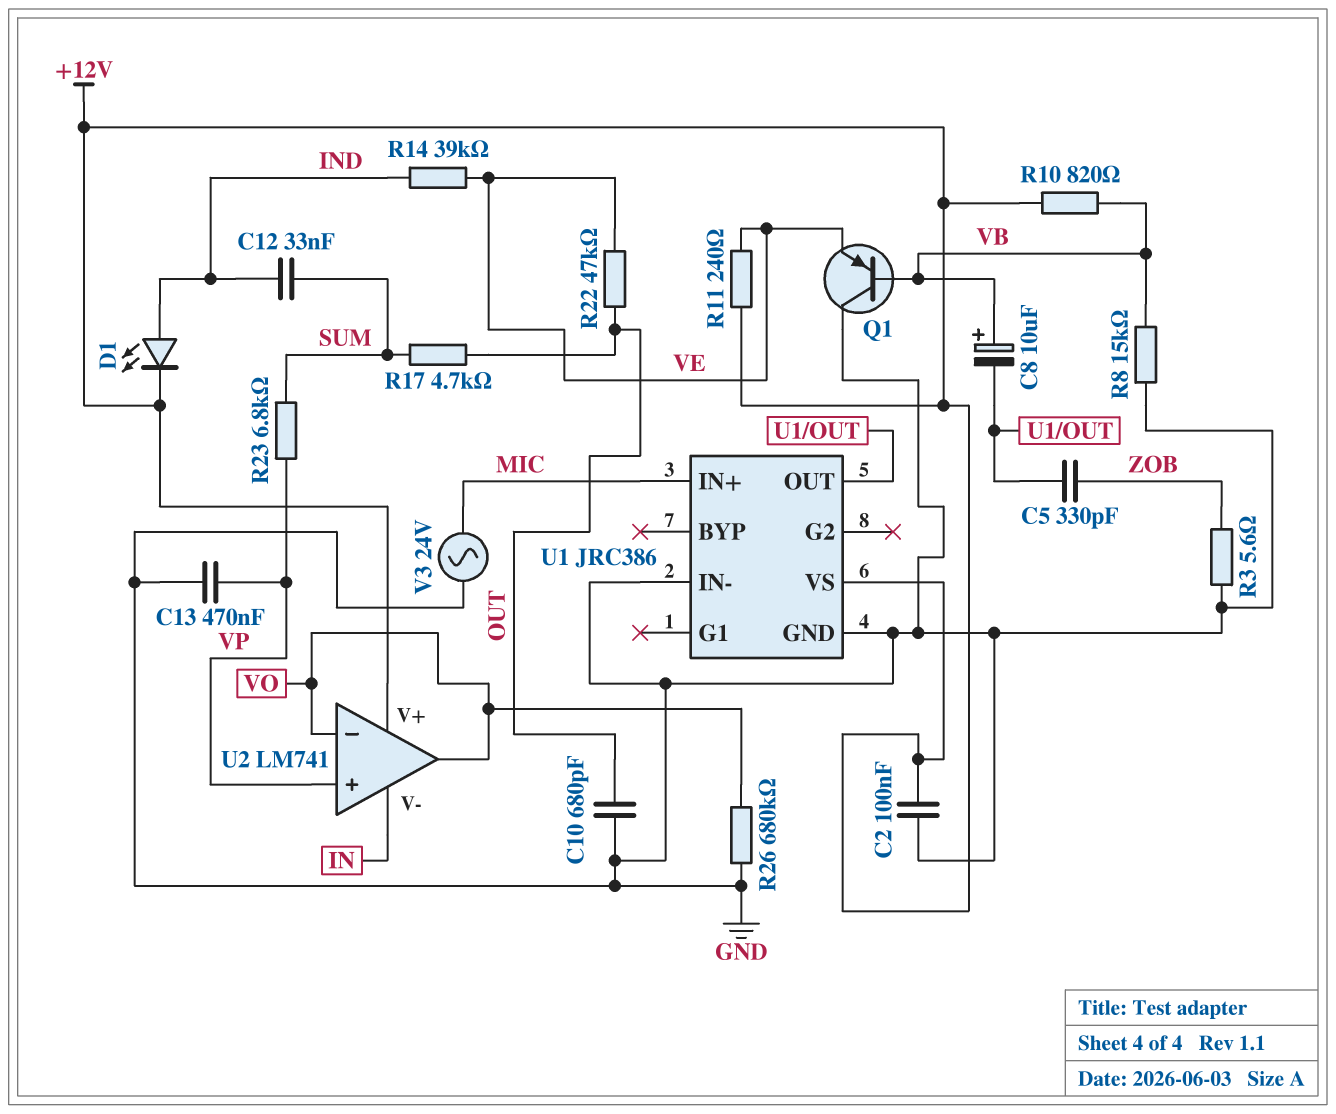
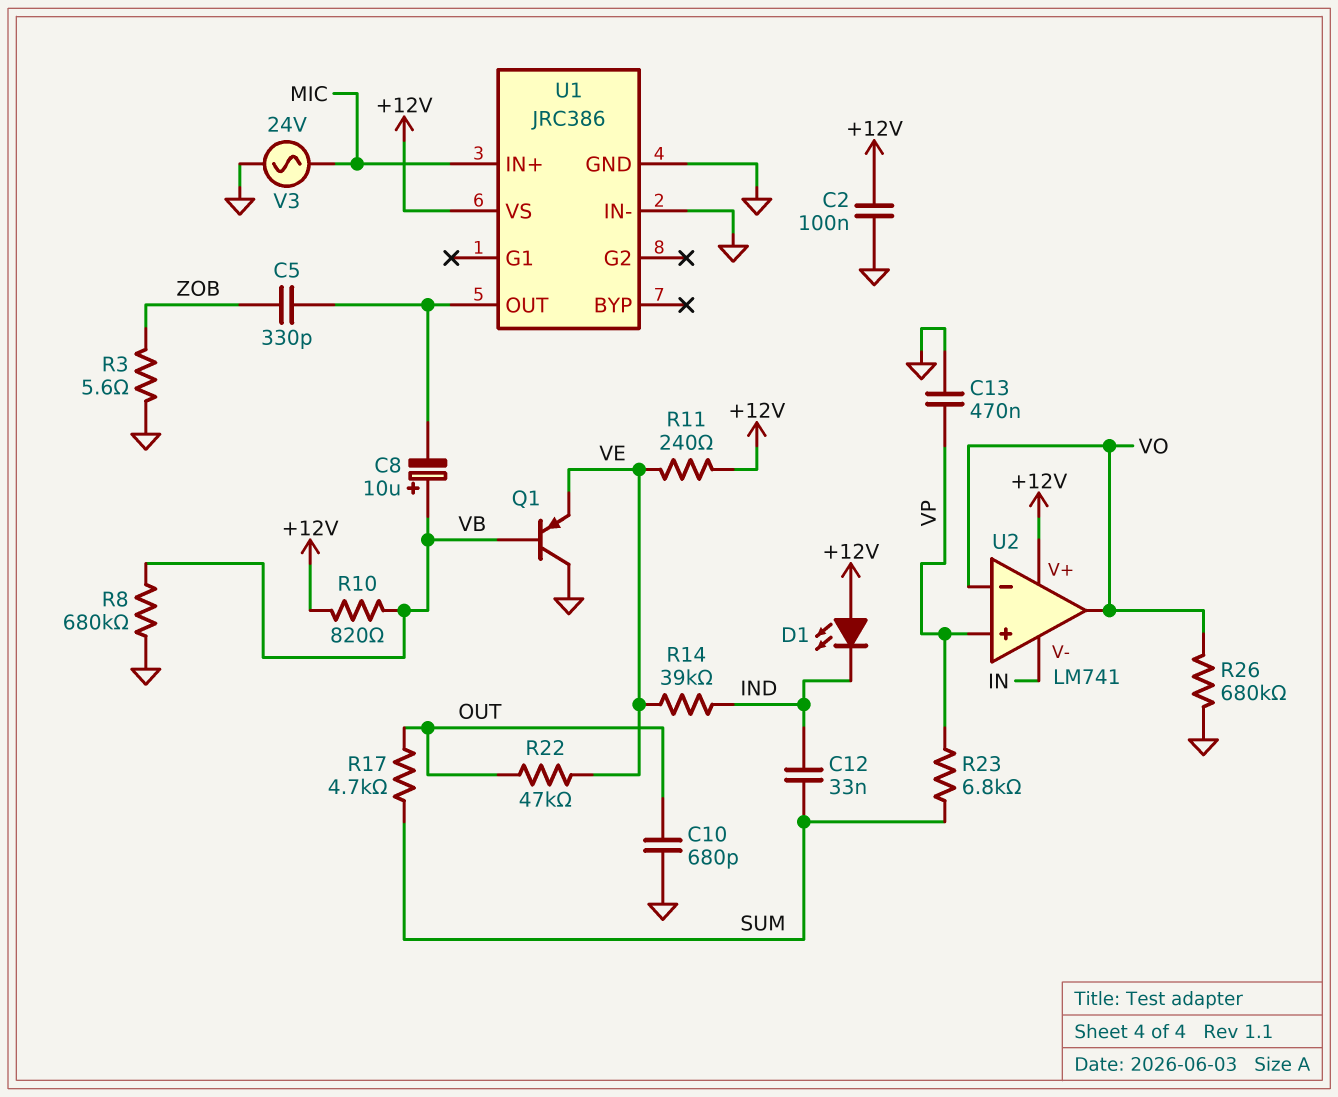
D1: LED (A IND, K +12V) -> LED (A +12V, K IND)
R8: 15k (GND, VB) -> 680k (GND, VB)

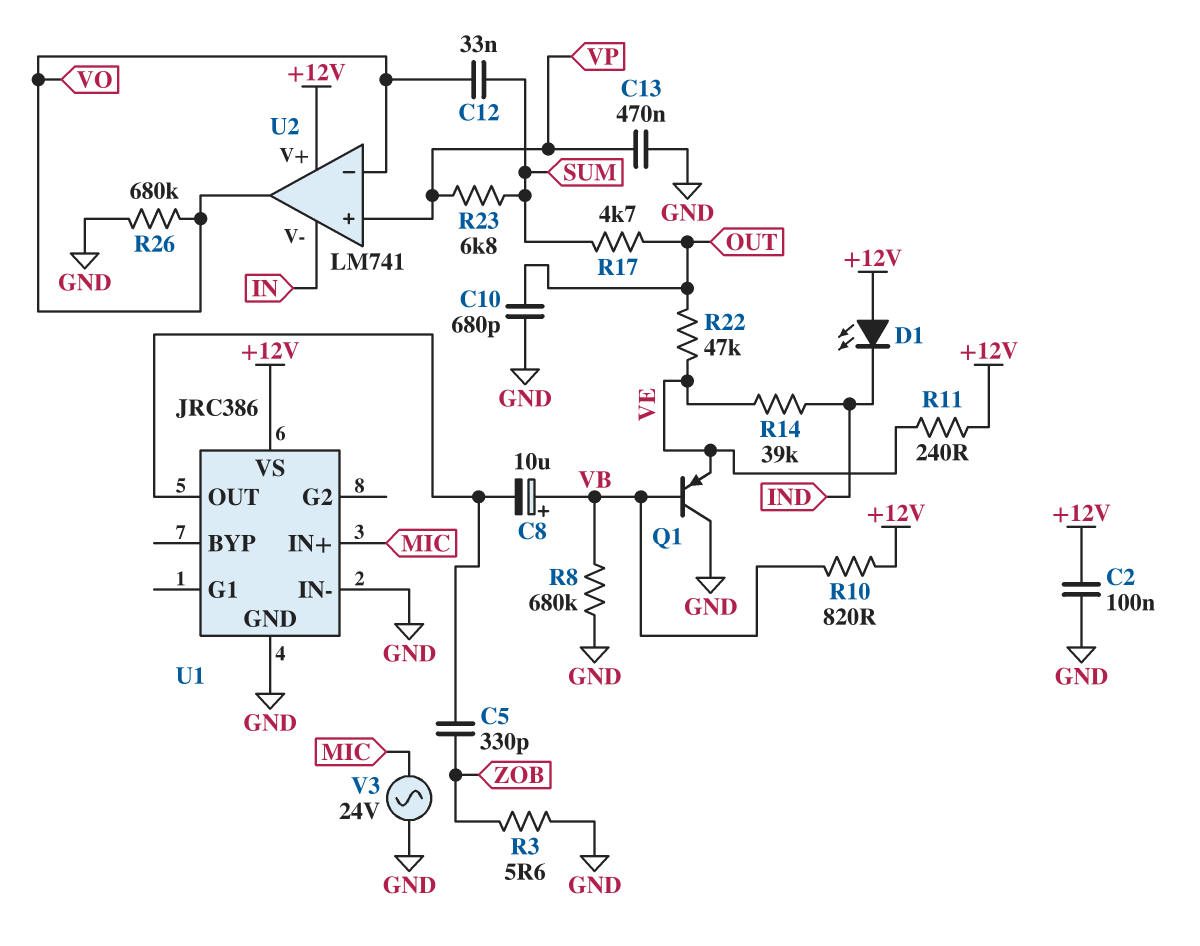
C12: 33nF (IND, SUM) -> 33nF (SUM, VO)

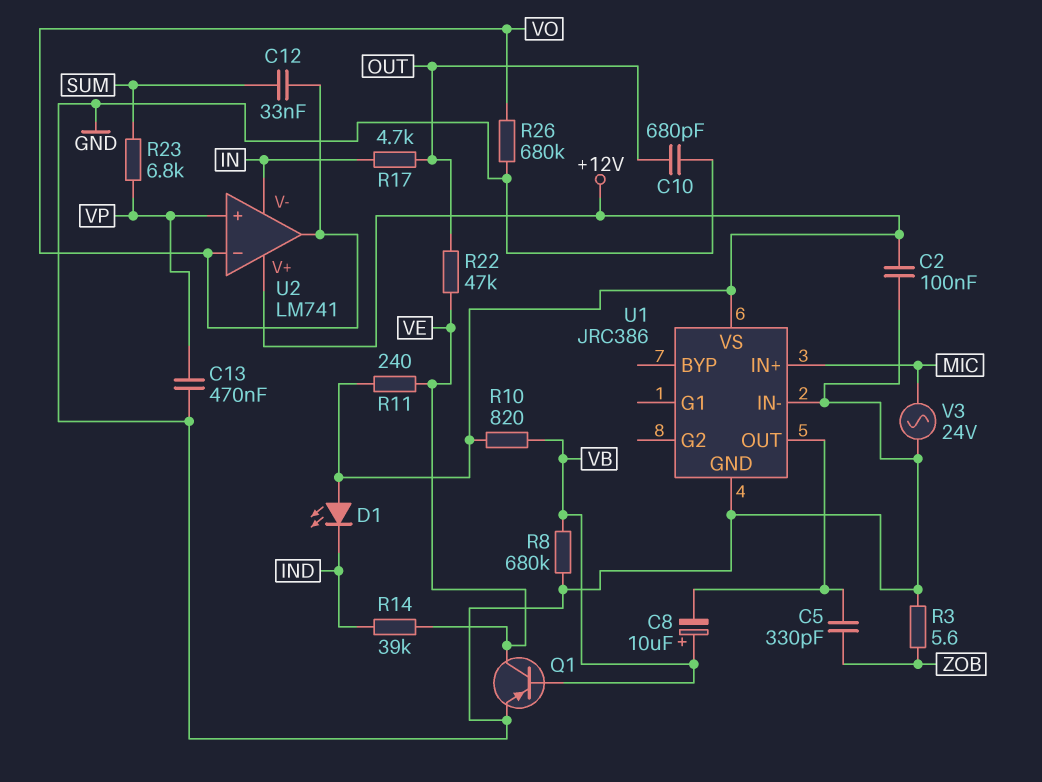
Q1: PNP (B VB, C GND, E VE) -> PNP (B VB, C VE, E GND)
R17: 4.7k (OUT, SUM) -> 4.7k (IN, OUT)

